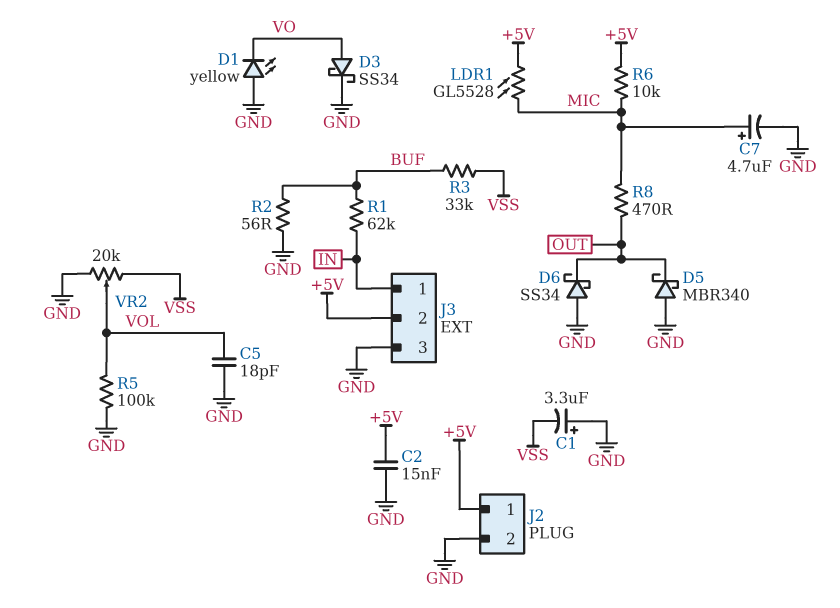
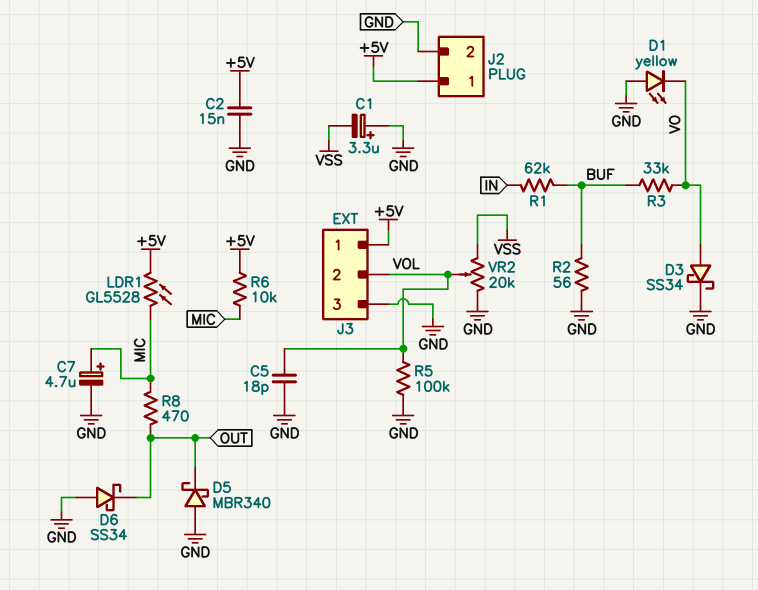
J3 pin 1: IN -> +5V
J3 pin 2: +5V -> VOL
R3: 33k (BUF, VSS) -> 33k (BUF, VO)

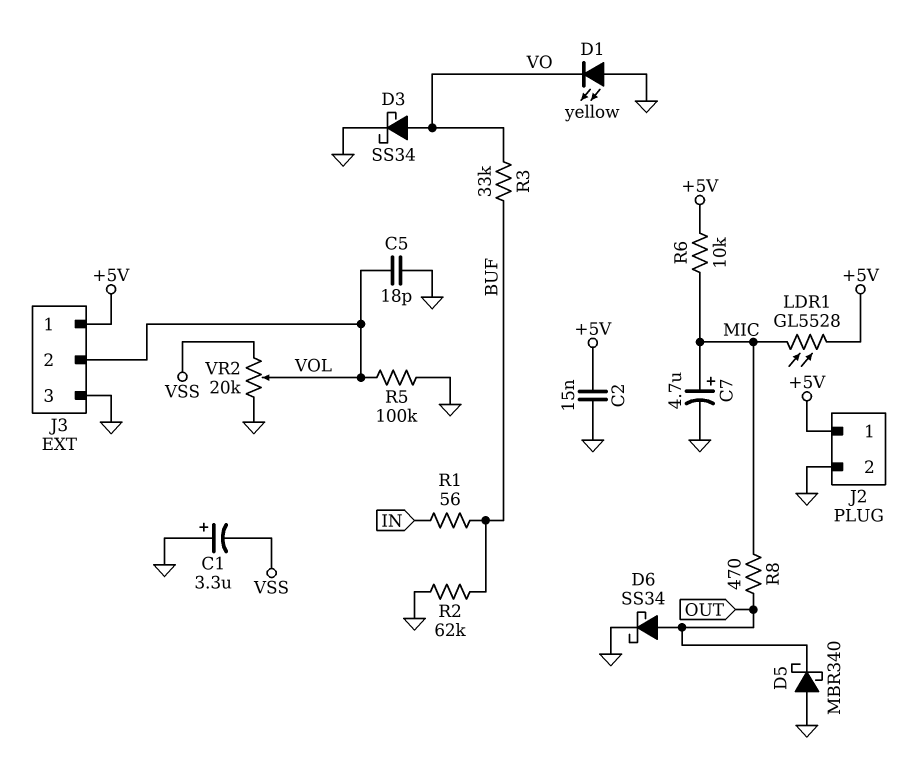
D6: schottky SS34 (A GND, K OUT) -> schottky SS34 (A OUT, K GND)
R1: 62k (BUF, IN) -> 56 (BUF, IN)
R2: 56 (BUF, GND) -> 62k (BUF, GND)

